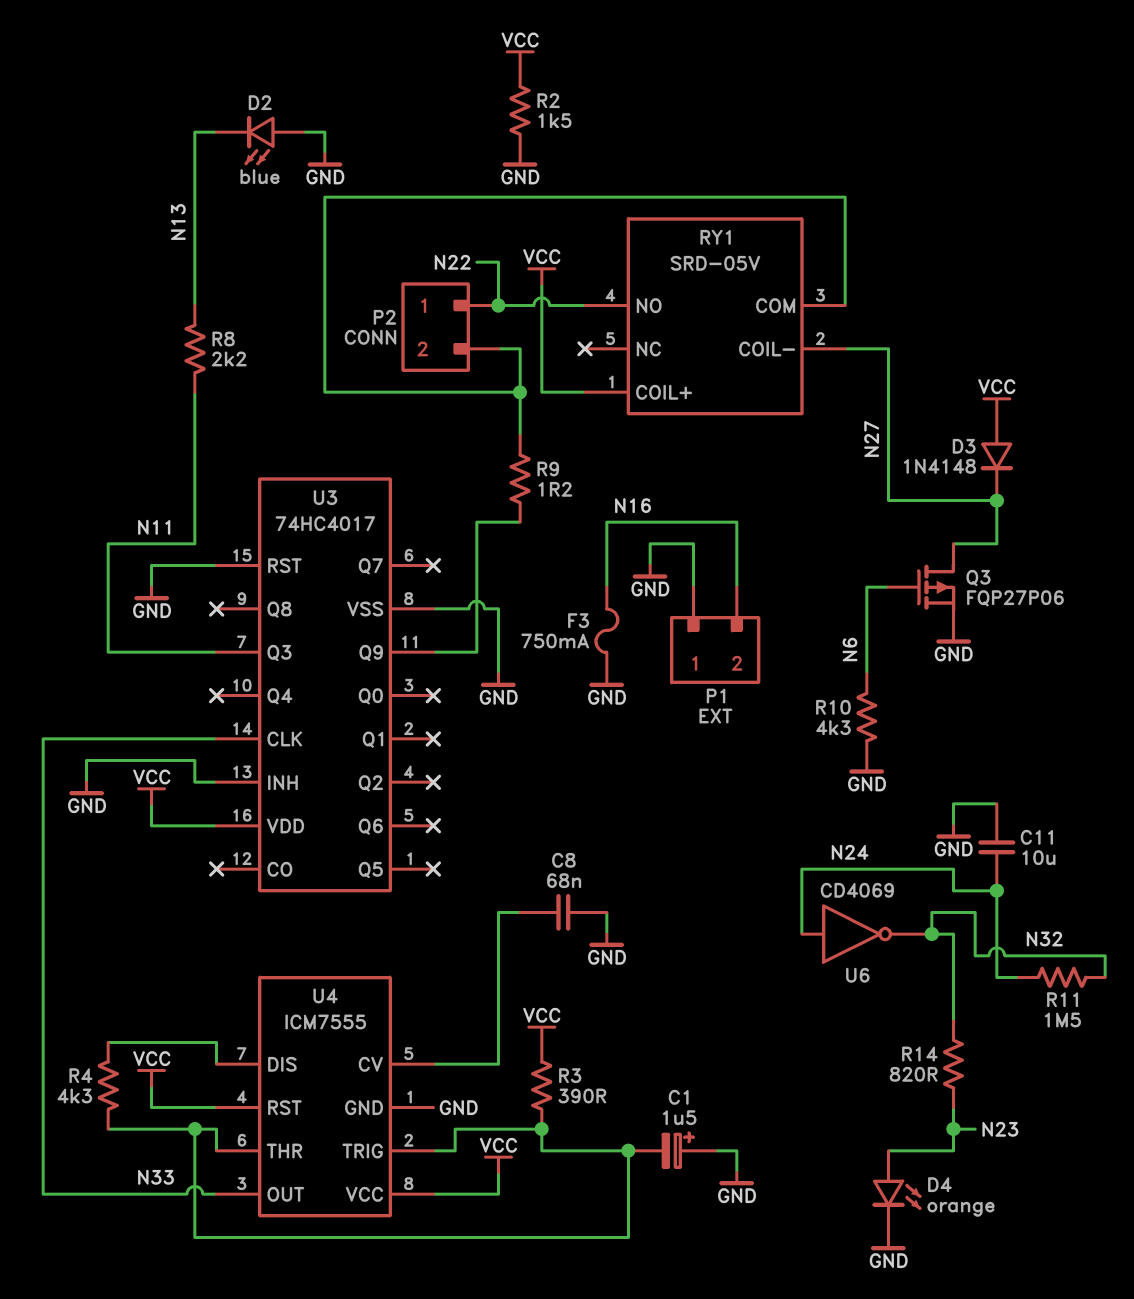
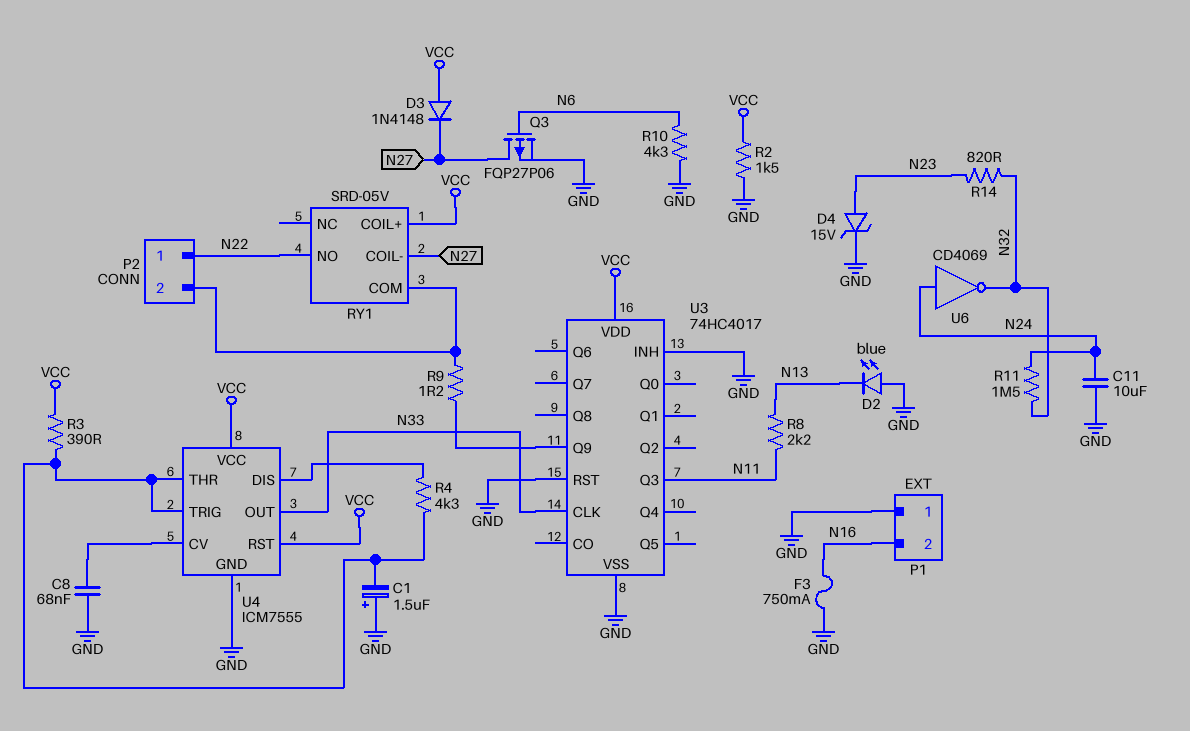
D4: LED orange (A N23, K GND) -> zener 15V (A N23, K GND)

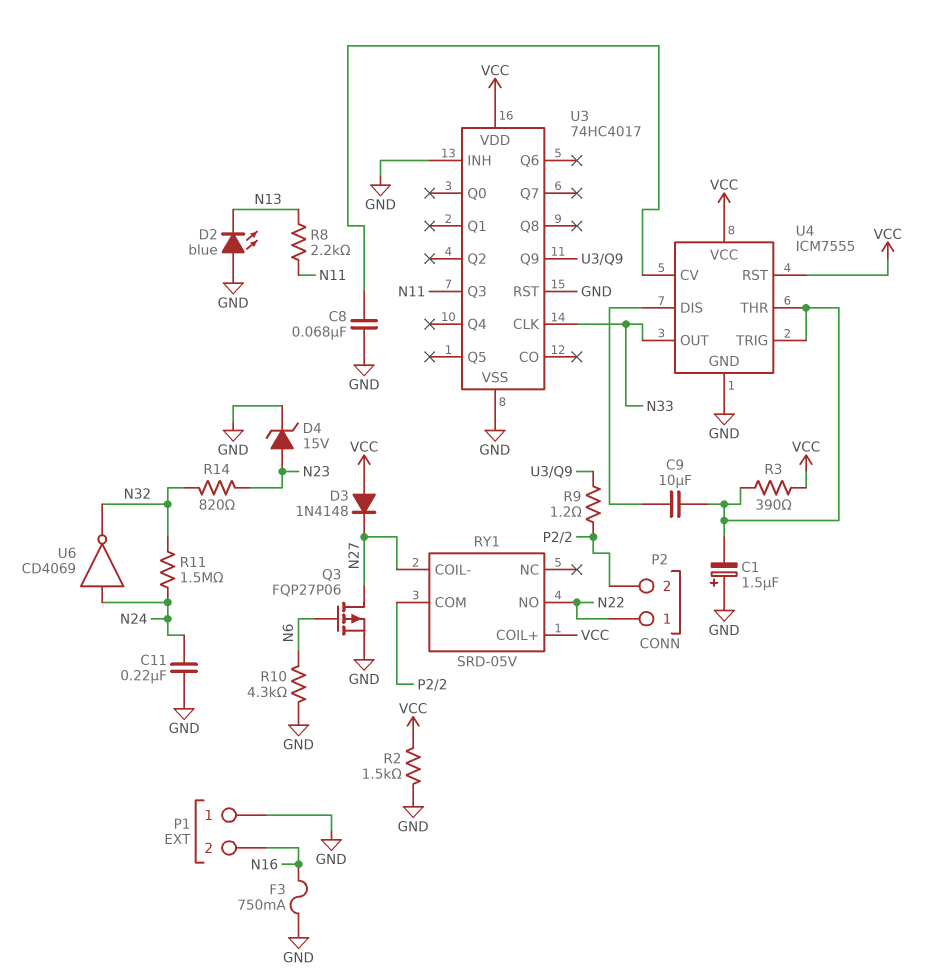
C9: none -> 10uF (U4/DIS, U4/THR)
C11: 10uF (GND, N24) -> 220nF (GND, N24)
R4: 4.3k (U4/DIS, U4/THR) -> none

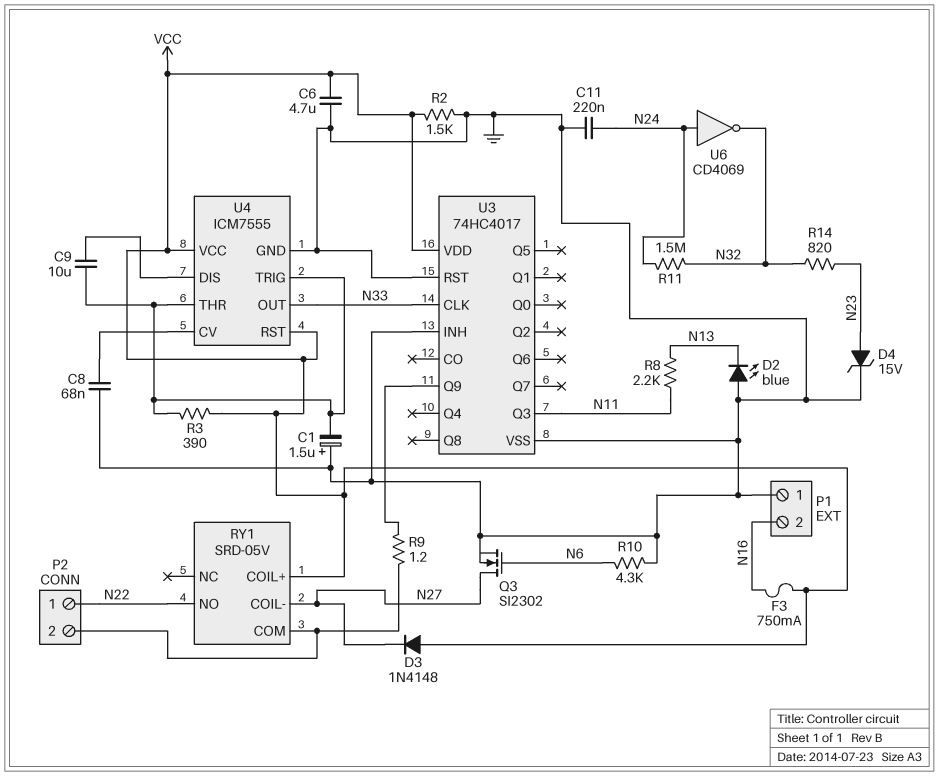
C6: none -> 4.7uF (GND, VCC)
F3: 750mA (GND, N16) -> 750mA (N16, VCC)
Q3: PMOS FQP27P06 (G N6, D N27, S GND) -> NMOS SI2302 (G N6, D N27, S GND)

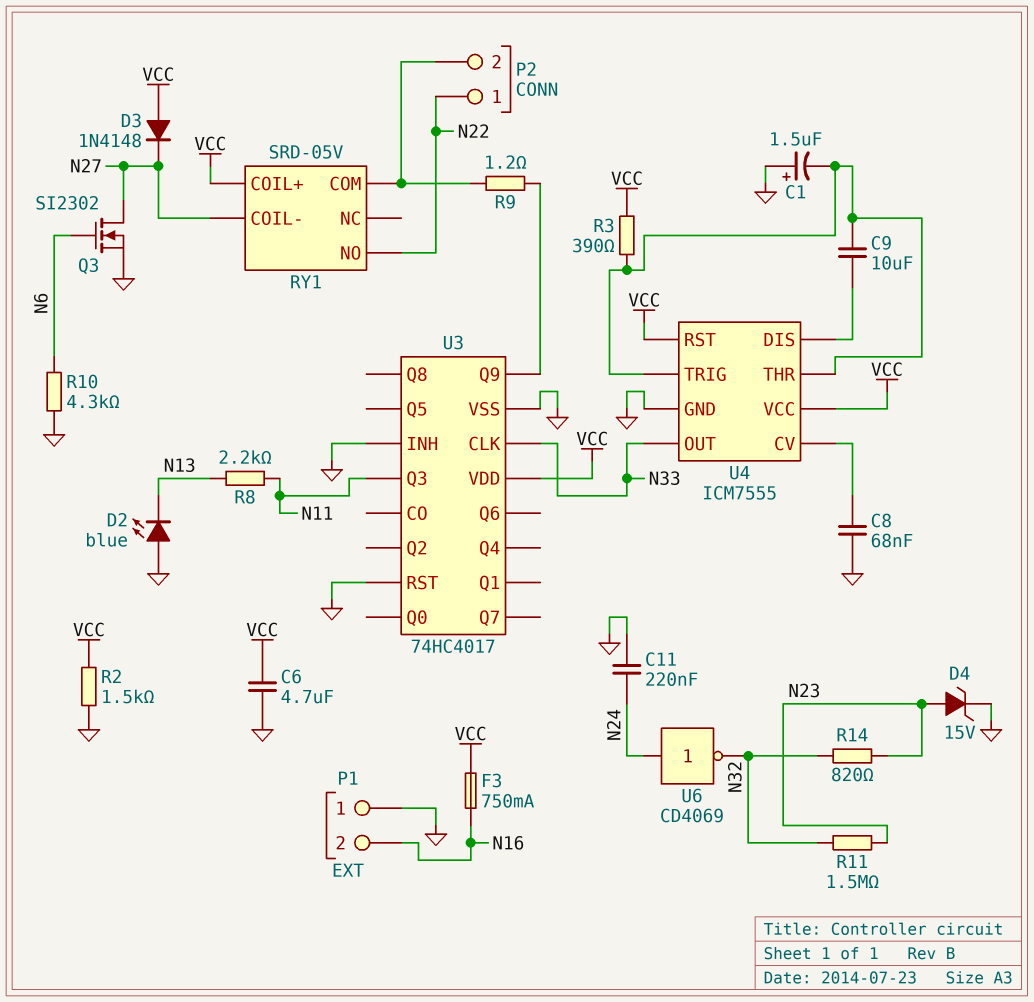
R11: 1.5M (N24, N32) -> 1.5M (N23, N32)

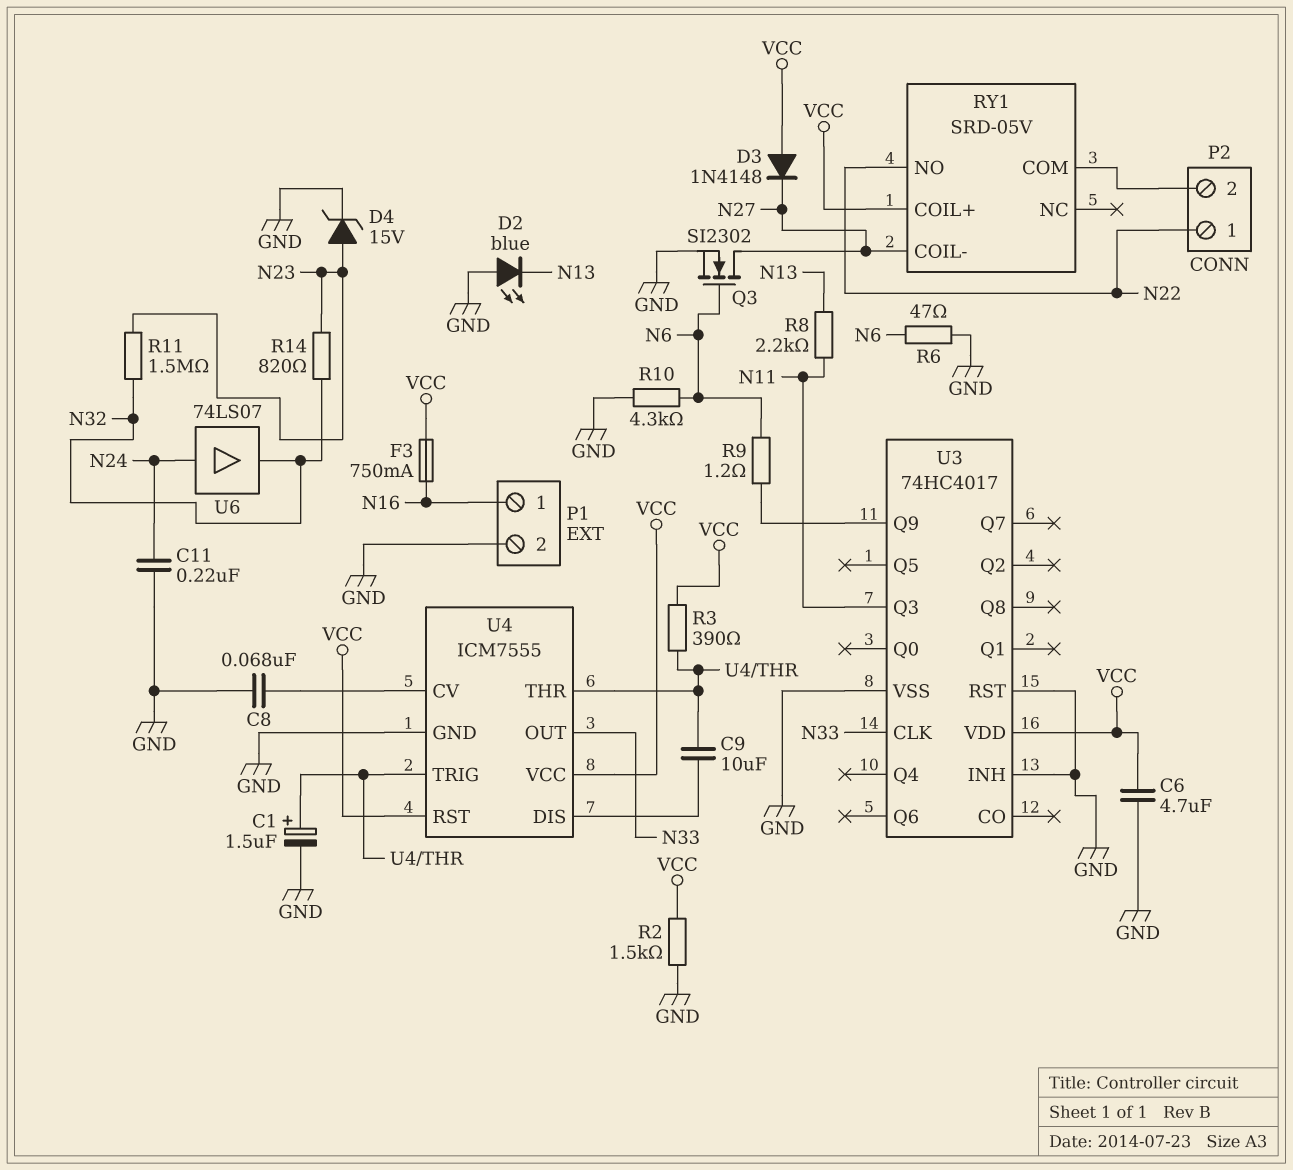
C1: 1.5uF (plus GND, minus U4/THR) -> 1.5uF (plus U4/THR, minus GND)
P1 pin 1: GND -> N16
P1 pin 2: N16 -> GND
R6: none -> 47 (GND, N6)
R9: 1.2 (P2/2, U3/Q9) -> 1.2 (N6, U3/Q9)
U6: NOT CD4069 (in N24, out N32) -> buffer 74LS07 (in N24, out N32)

